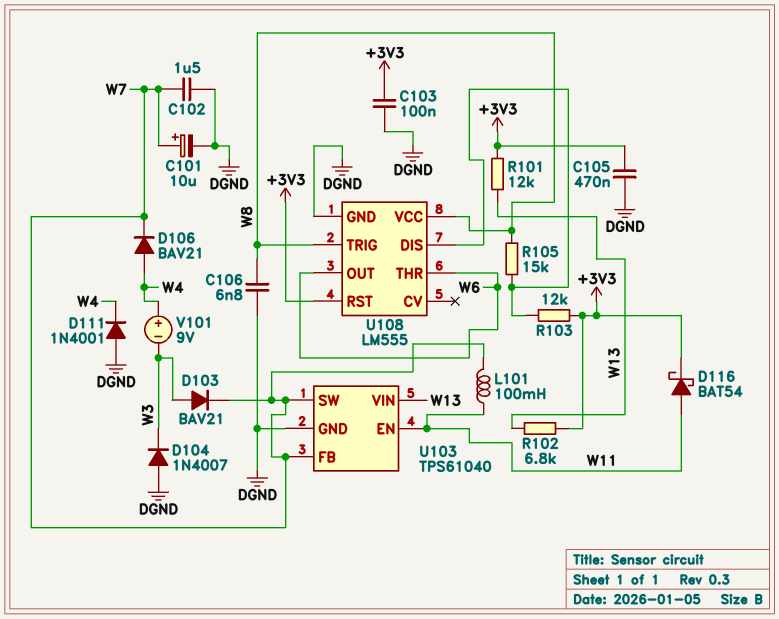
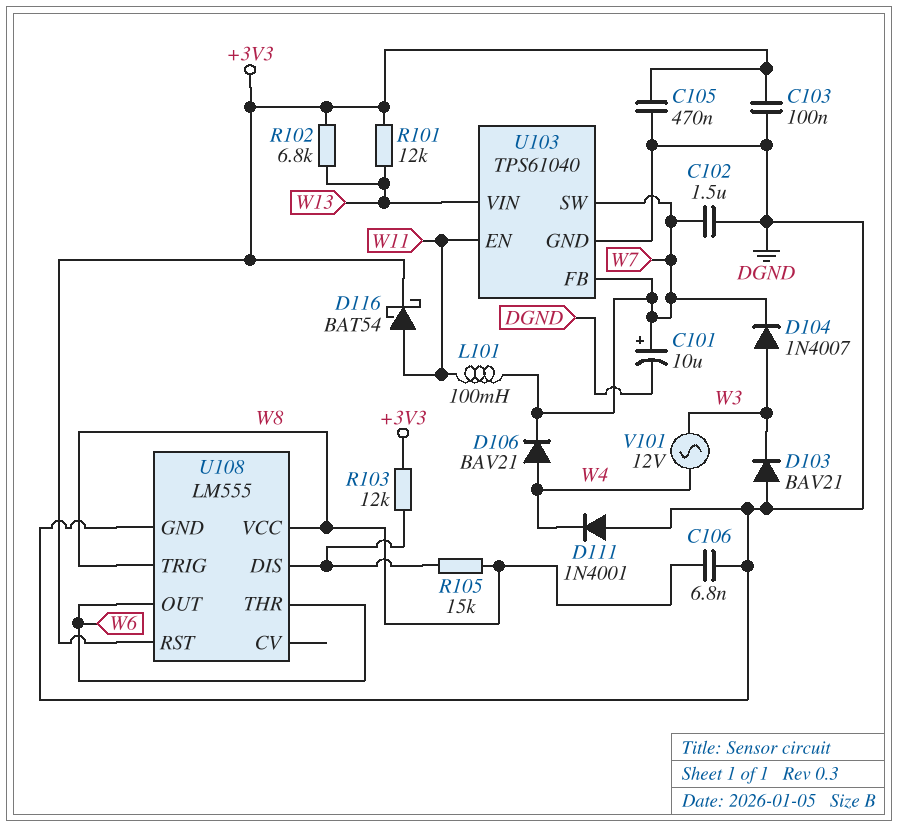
D103: diode BAV21 (A W3, K W7) -> diode BAV21 (A DGND, K W3)
D104: diode 1N4007 (A DGND, K W3) -> diode 1N4007 (A W3, K W7)
V101: 9V (plus W4, minus W3) -> AC 12V (W3, W4)

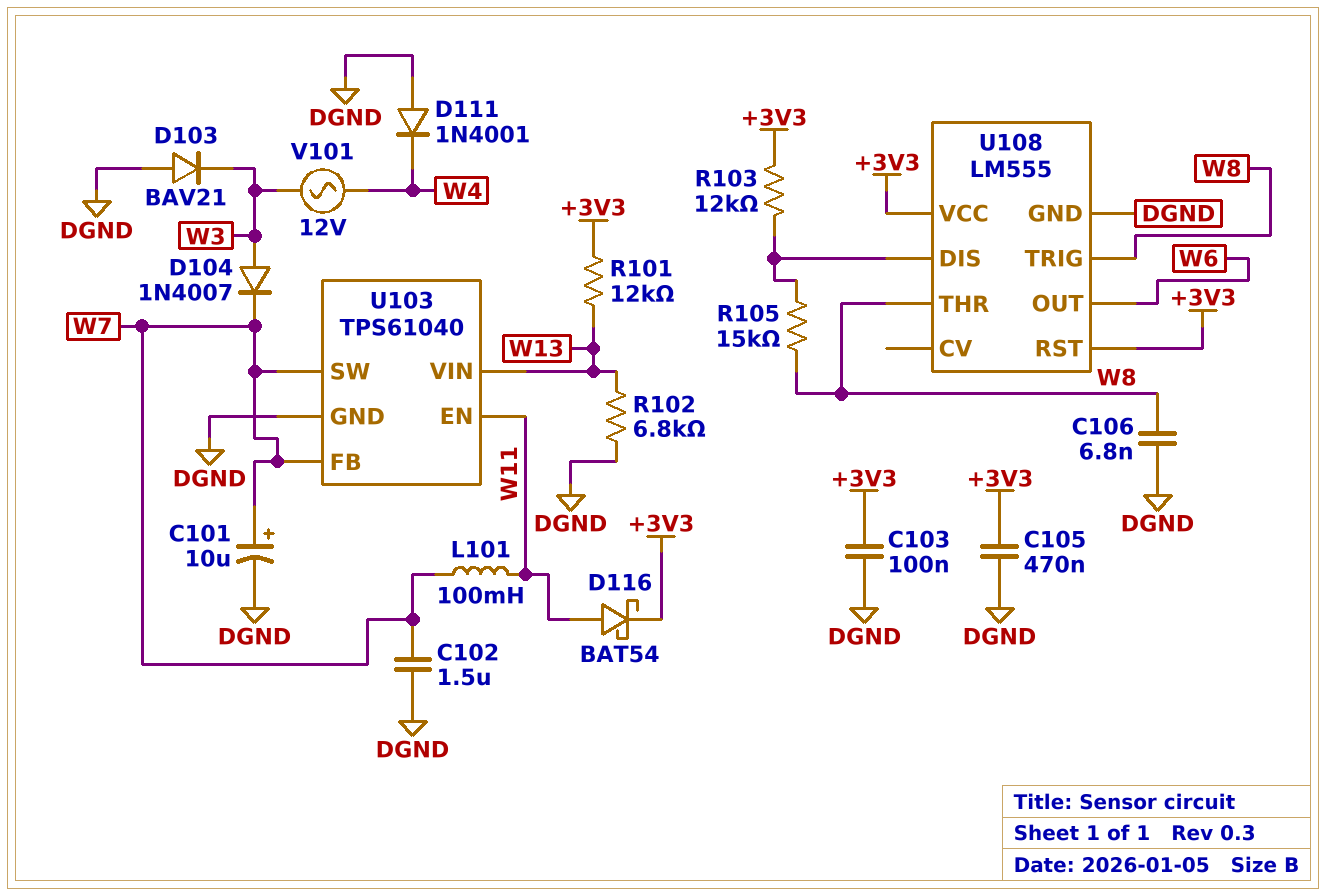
D106: diode BAV21 (A W4, K W7) -> none
R102: 6.8k (+3V3, W13) -> 6.8k (DGND, W13)
U108 pin THR: W6 -> W8
U108 pin VCC: W8 -> +3V3

